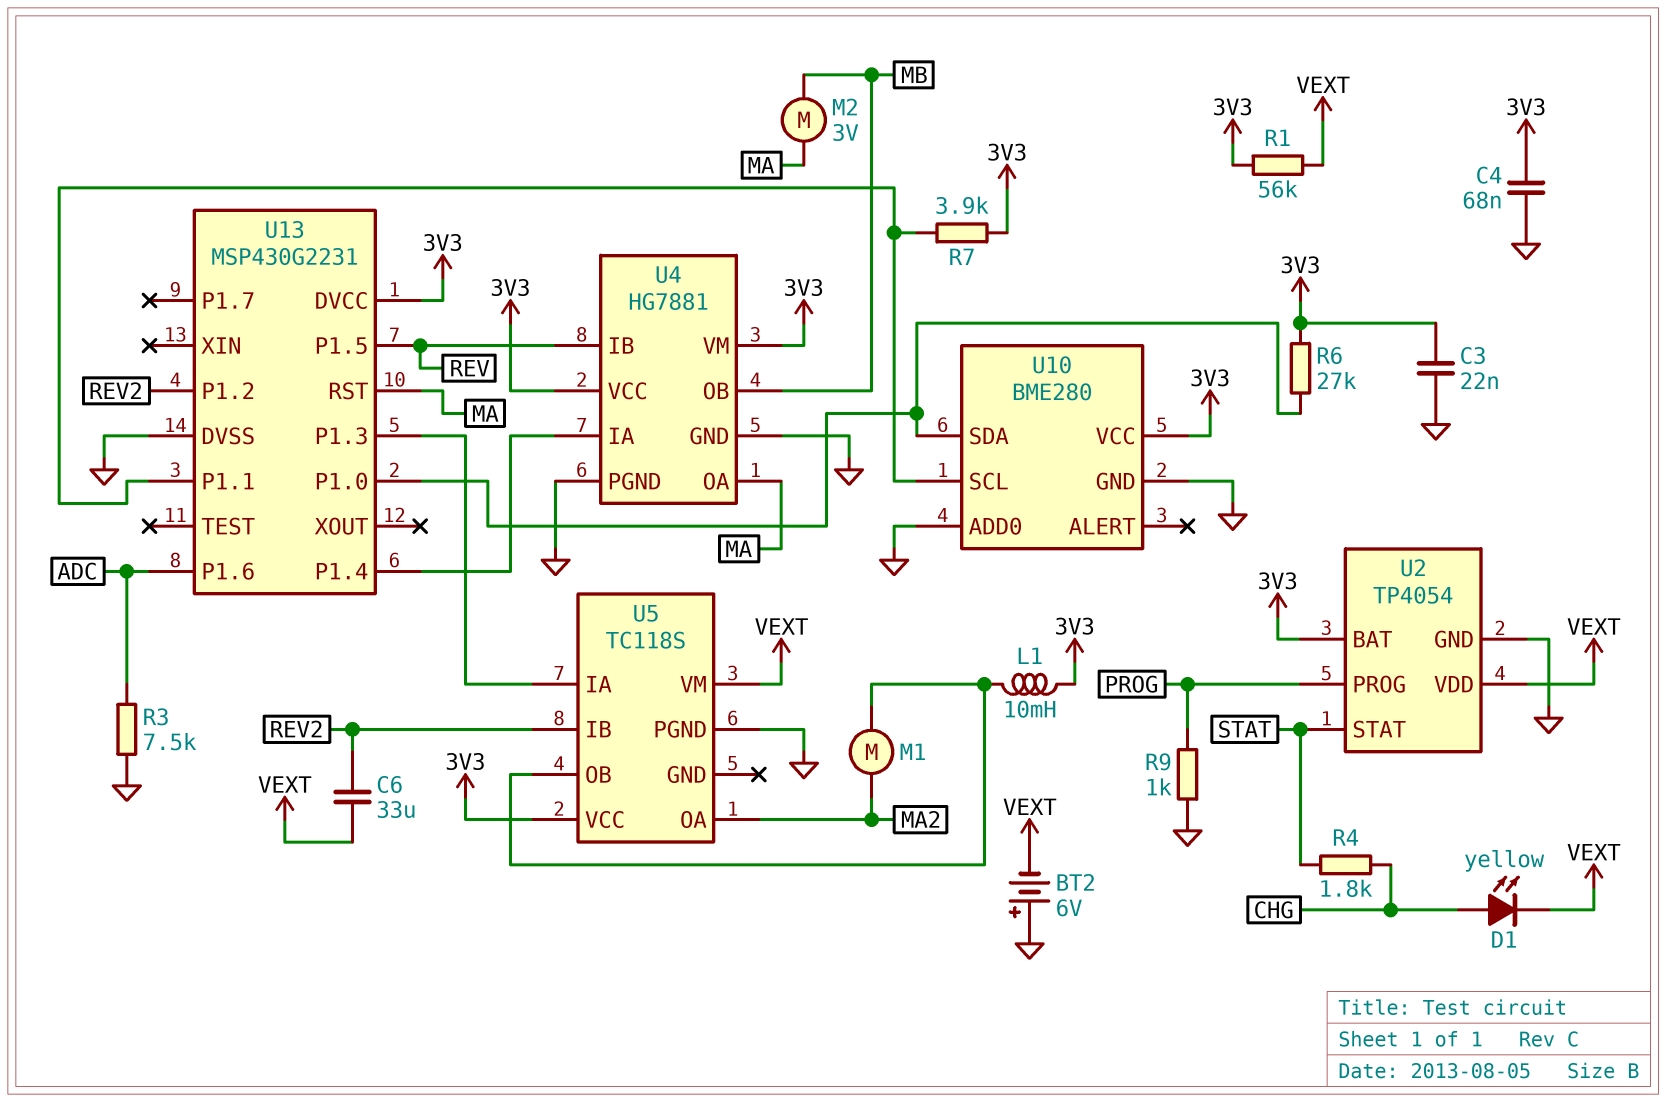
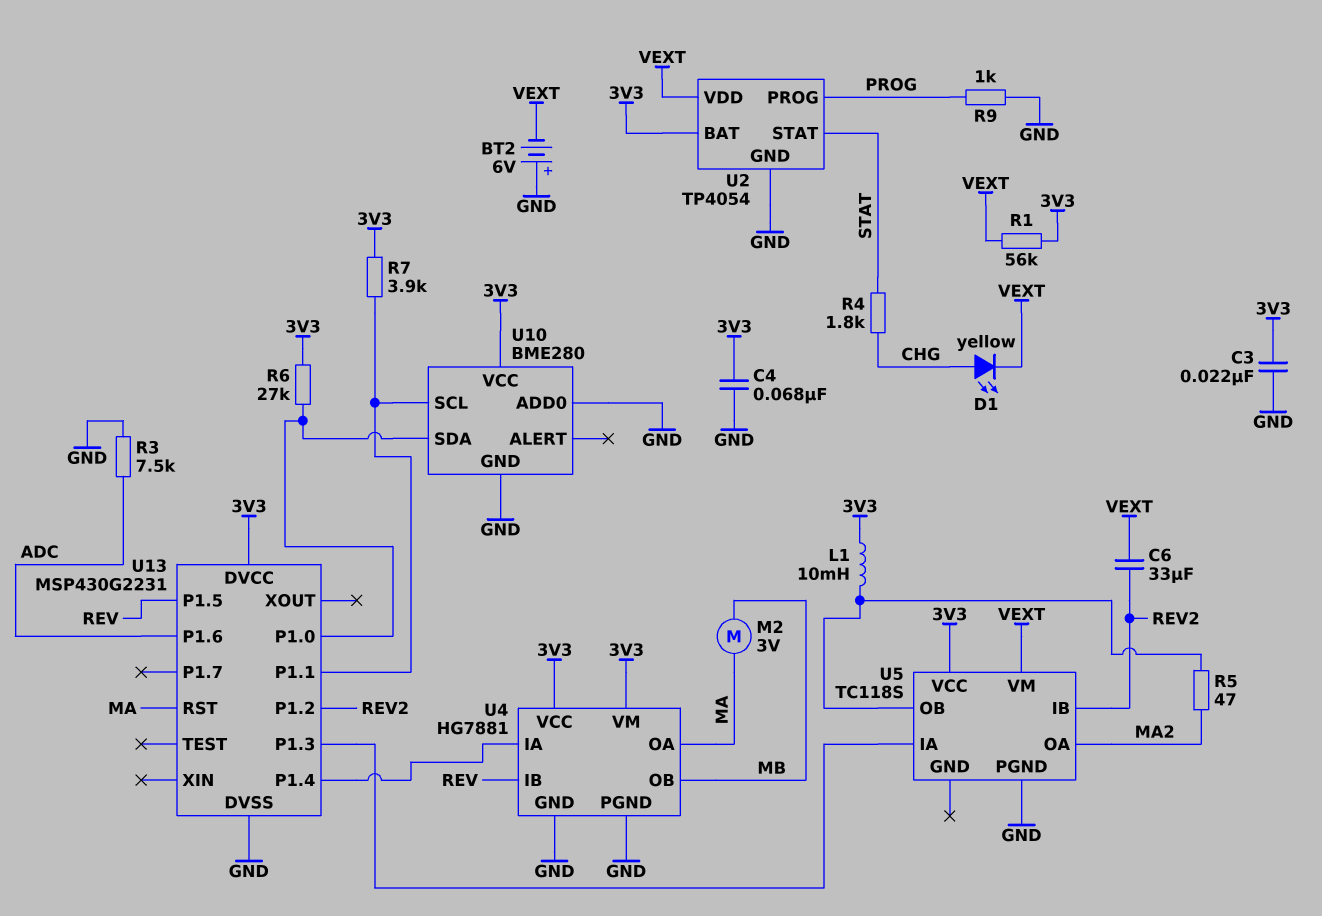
M1: motor (MA2, U5/OB) -> none
R5: none -> 47 (MA2, U5/OB)

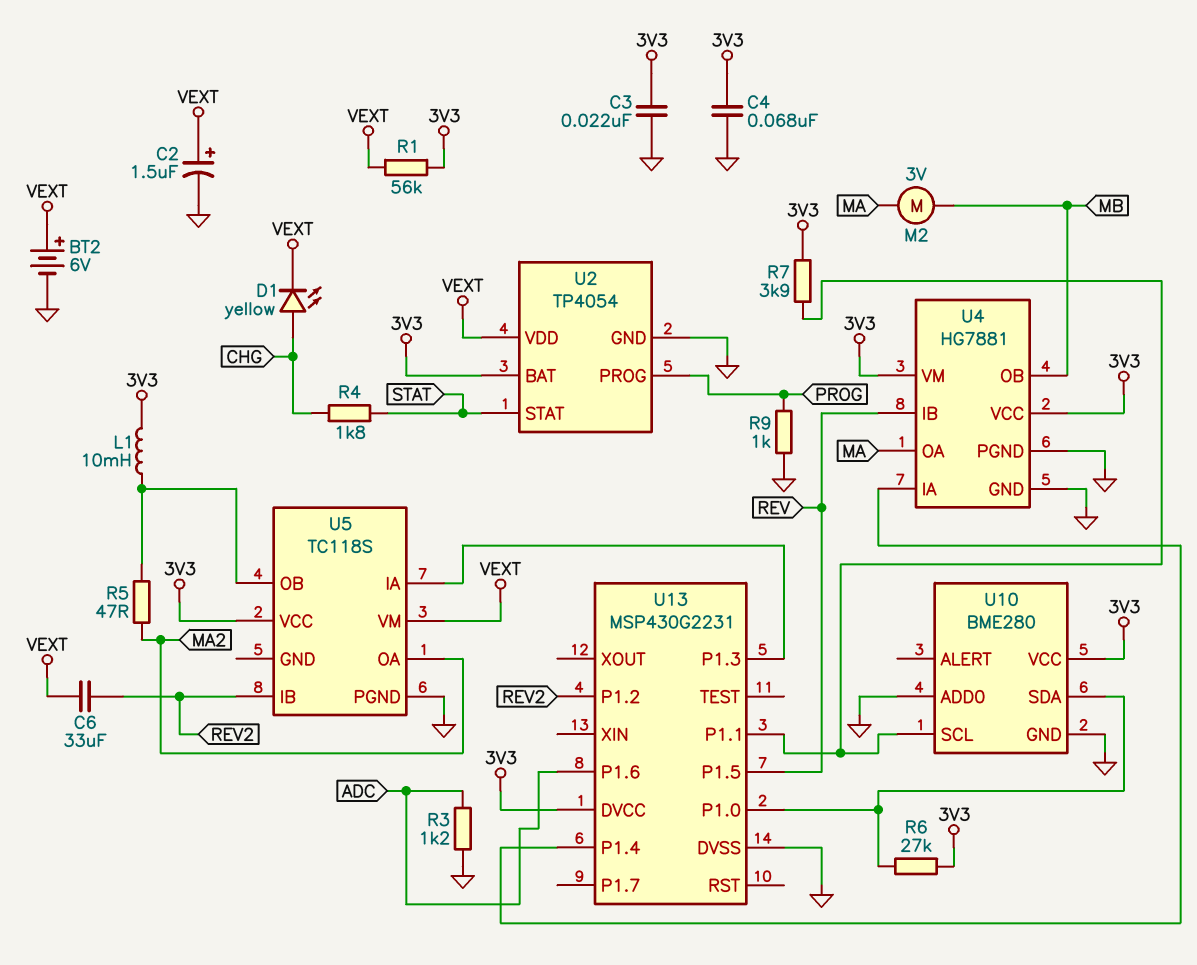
BT2: 6V (plus GND, minus VEXT) -> 6V (plus VEXT, minus GND)
C2: none -> 1.5uF (plus VEXT, minus GND)
R3: 7.5k (ADC, GND) -> 1.2k (ADC, GND)
U13 pin RST: MA -> none

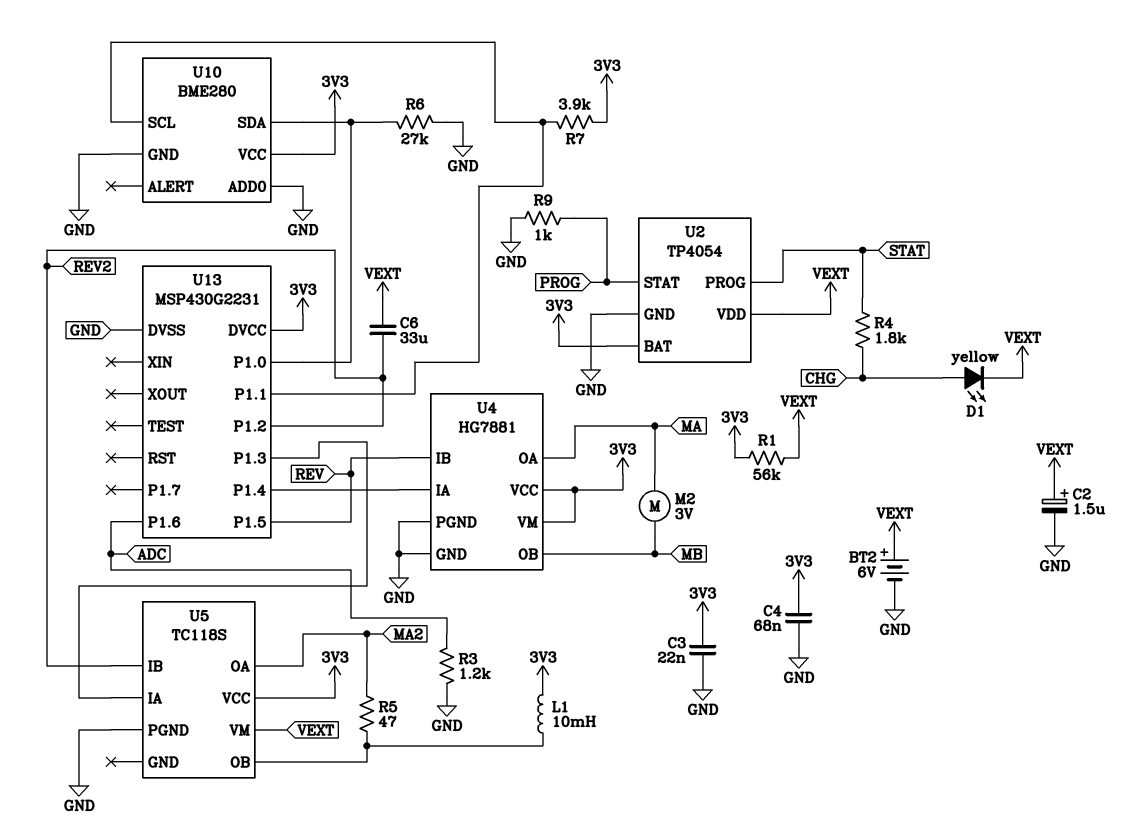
R6: 27k (3V3, U10/SDA) -> 27k (GND, U10/SDA)
U2 pin PROG: PROG -> STAT
U2 pin STAT: STAT -> PROG

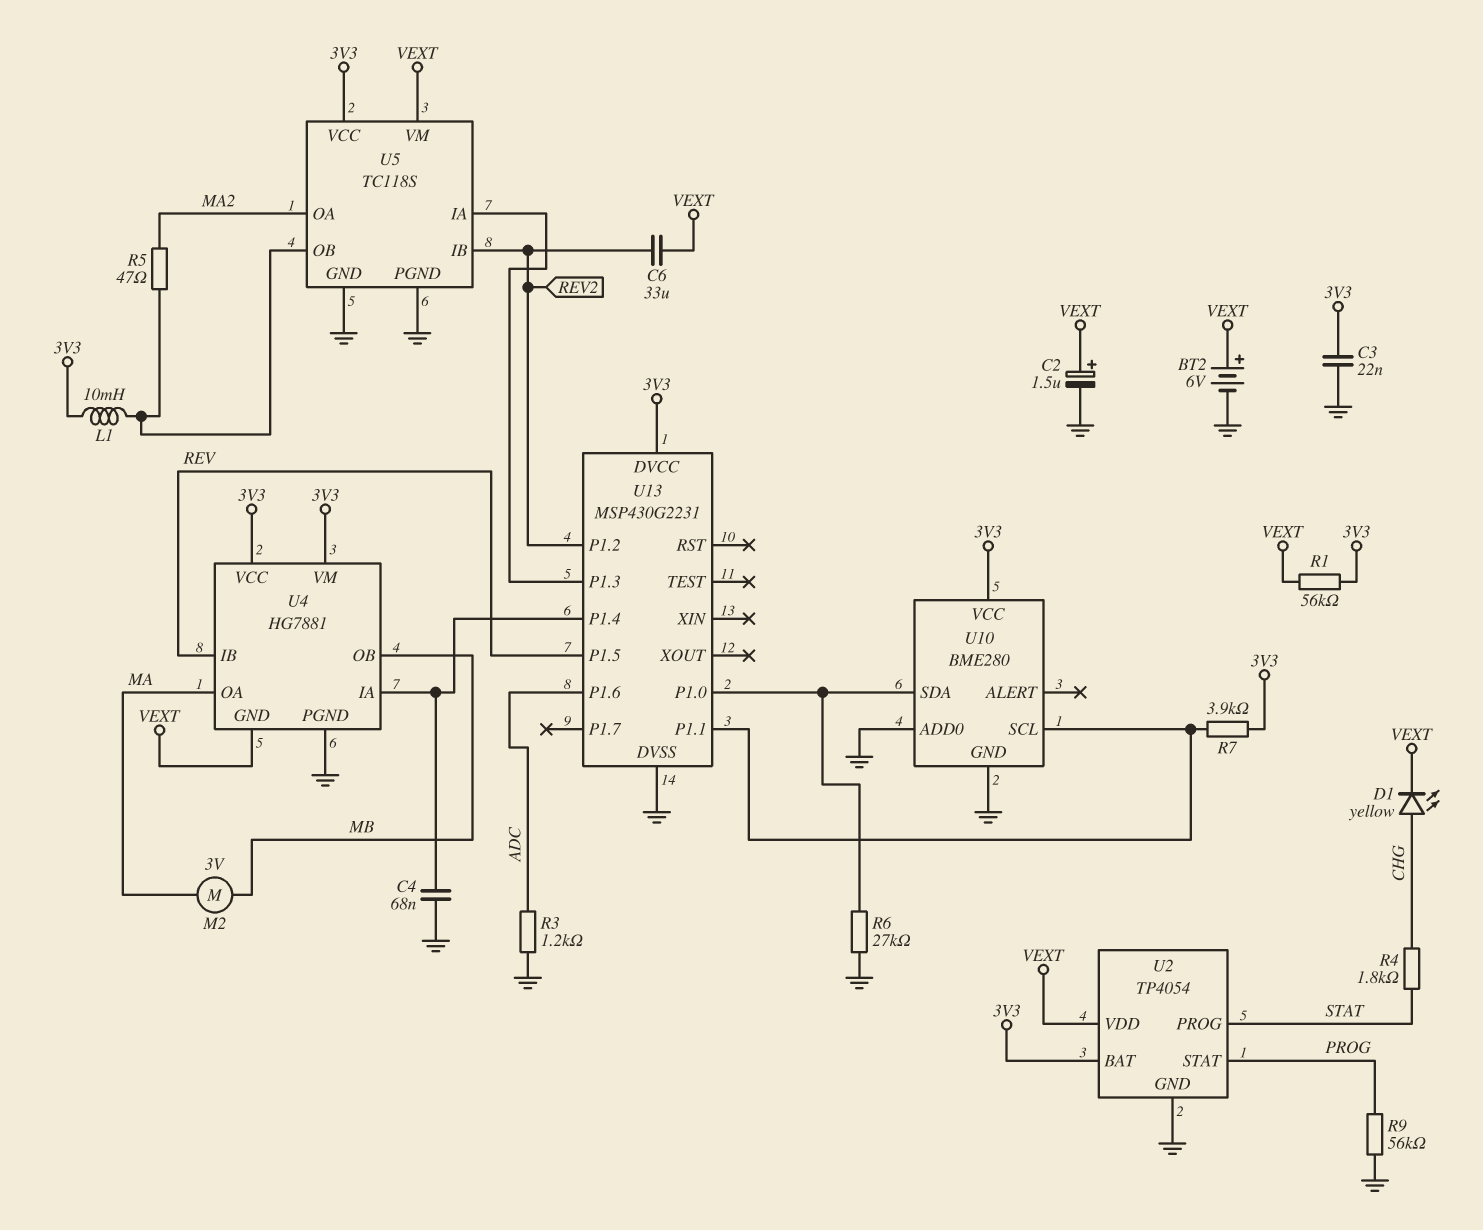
C4: 68nF (3V3, GND) -> 68nF (GND, U4/IA)
R9: 1k (GND, PROG) -> 56k (GND, PROG)
U4 pin GND: GND -> VEXT
U5 pin GND: none -> GND

